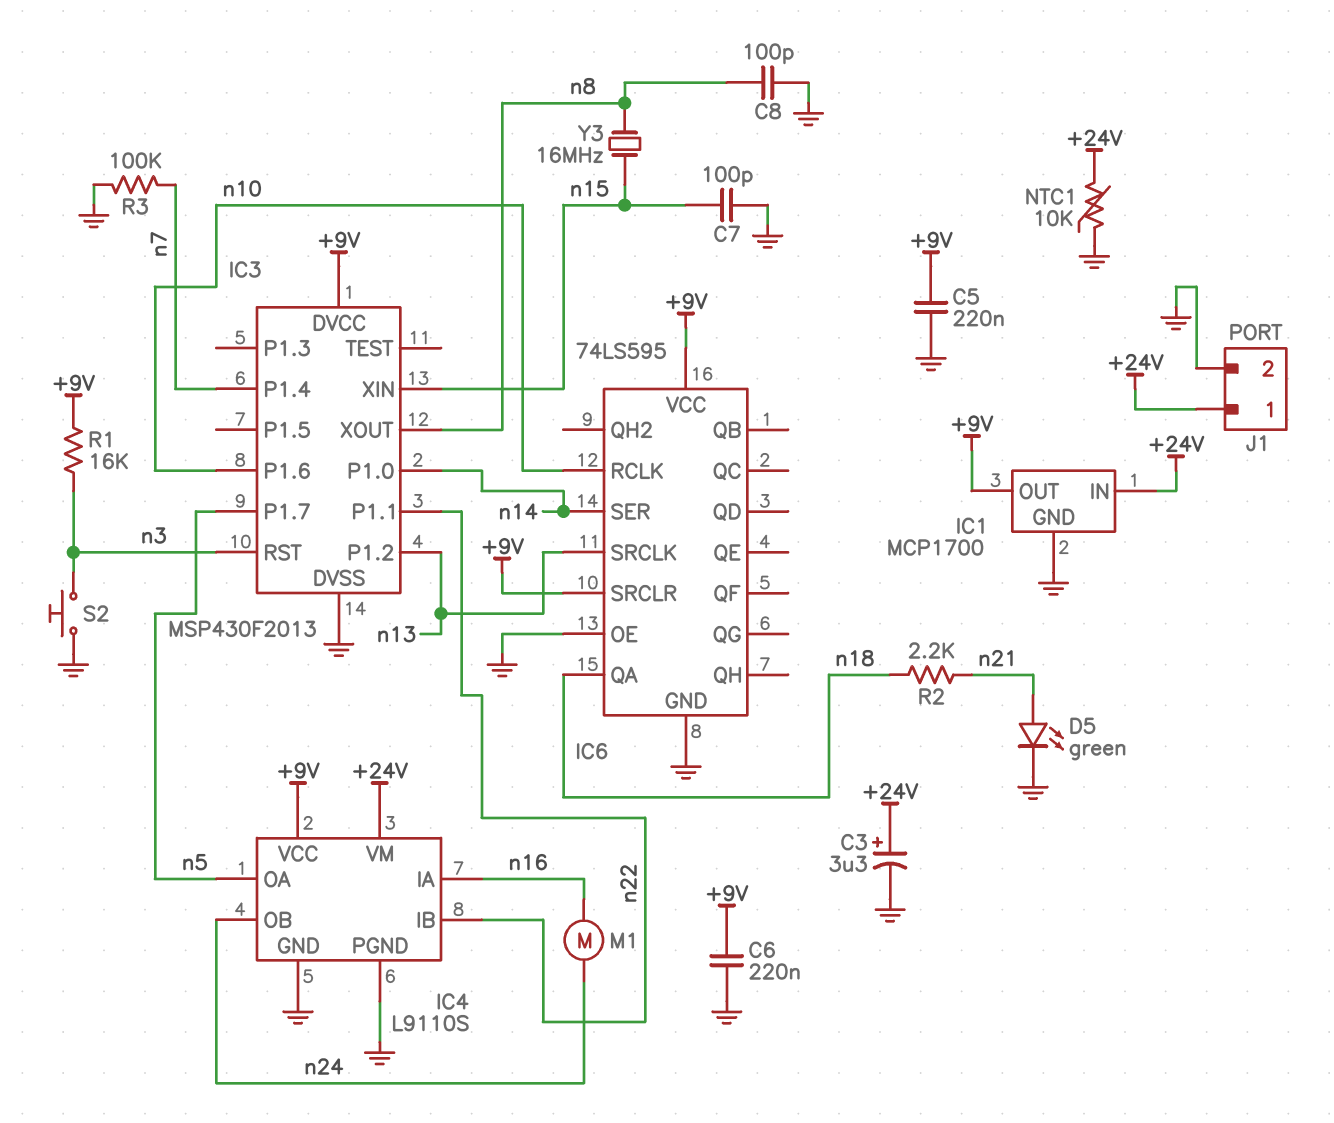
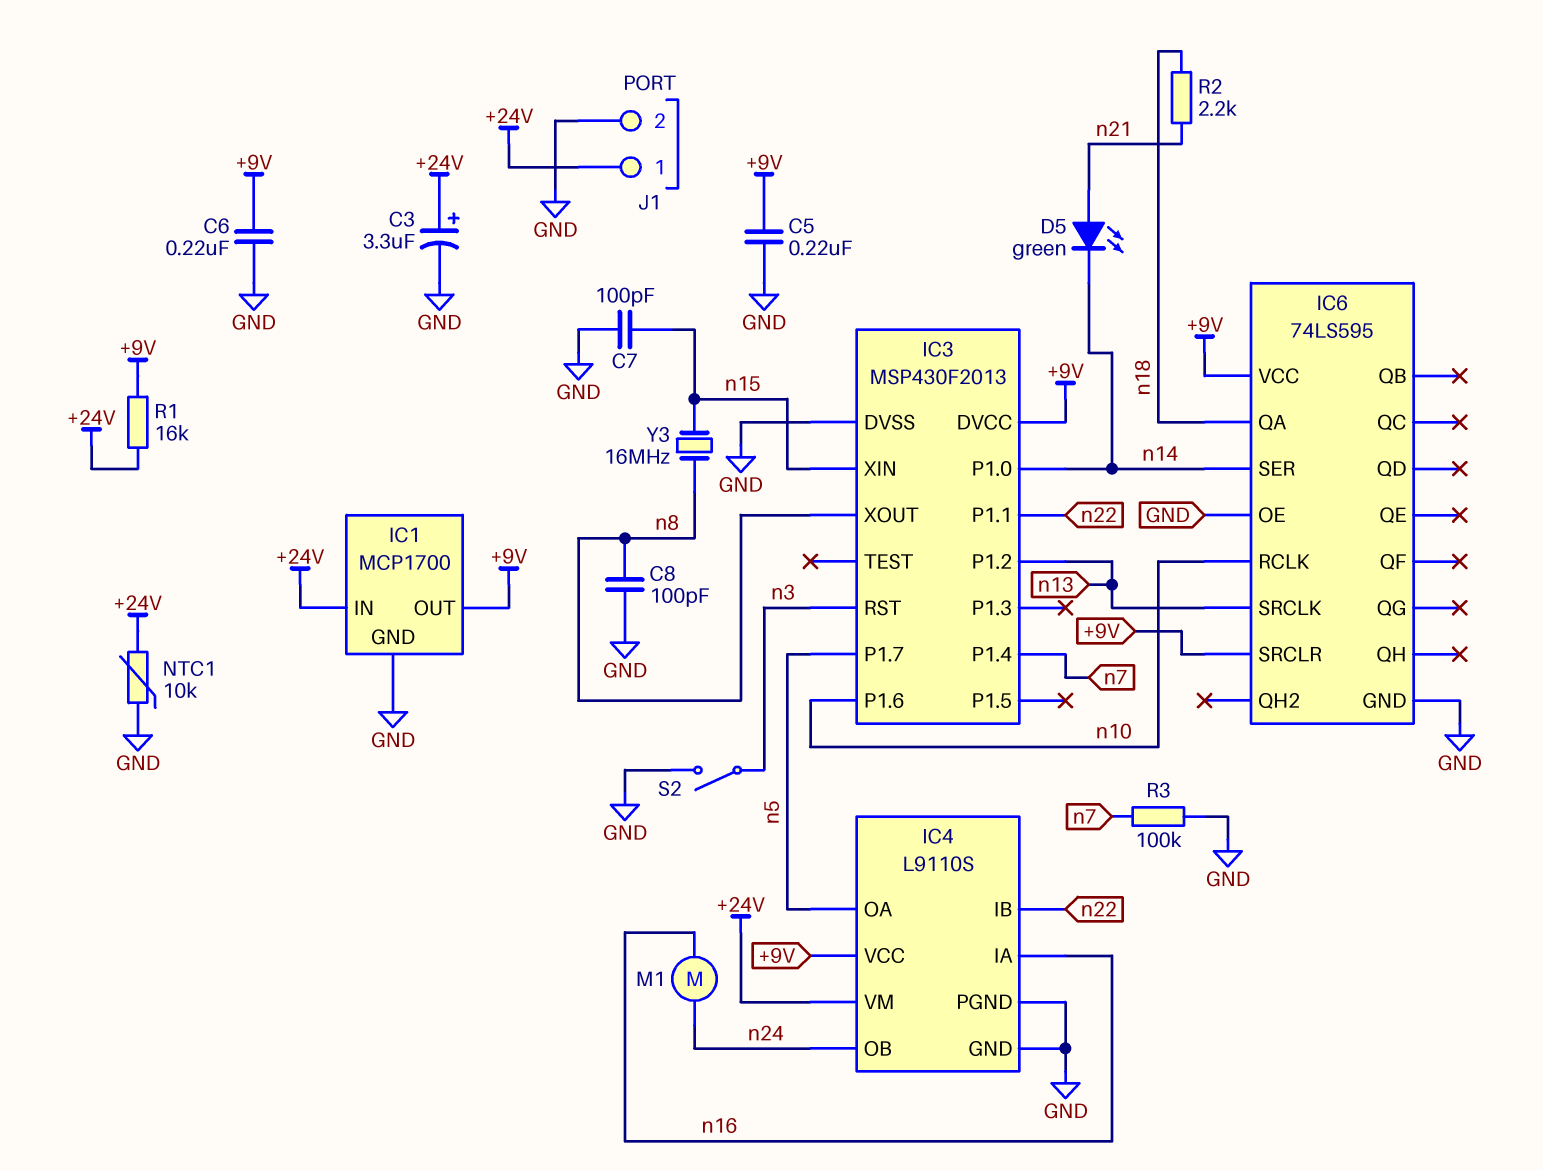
D5: LED green (A n21, K GND) -> LED green (A n21, K n14)
R1: 16k (+9V, n3) -> 16k (+9V, +24V)
S2: button (GND, n3) -> switch (GND, n3)

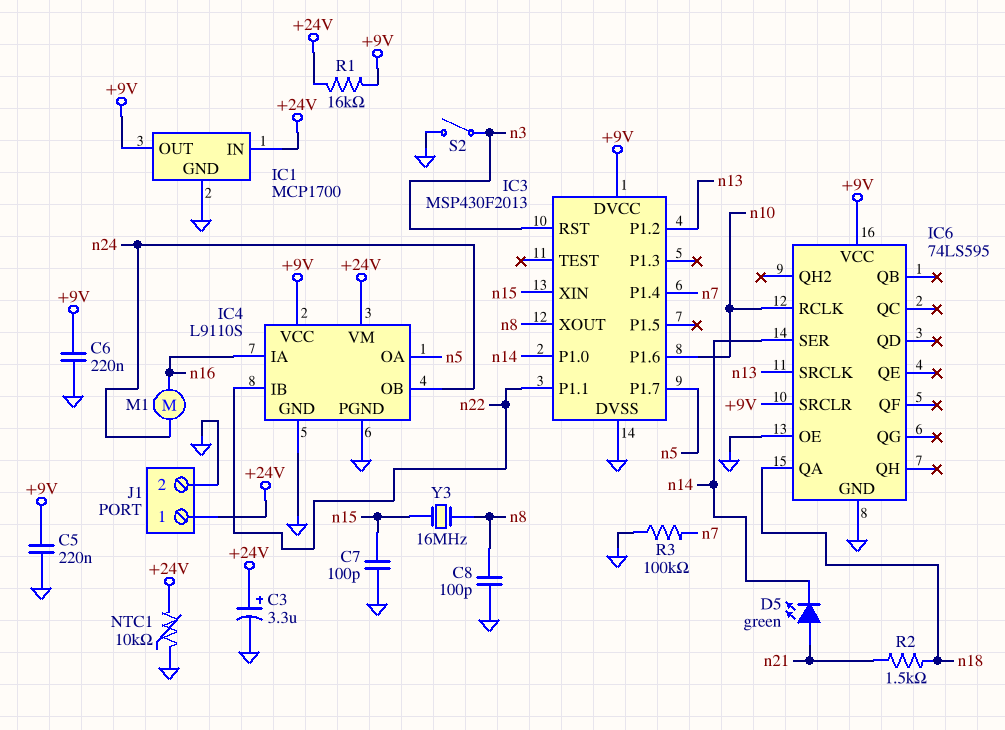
R2: 2.2k (n18, n21) -> 1.5k (n18, n21)

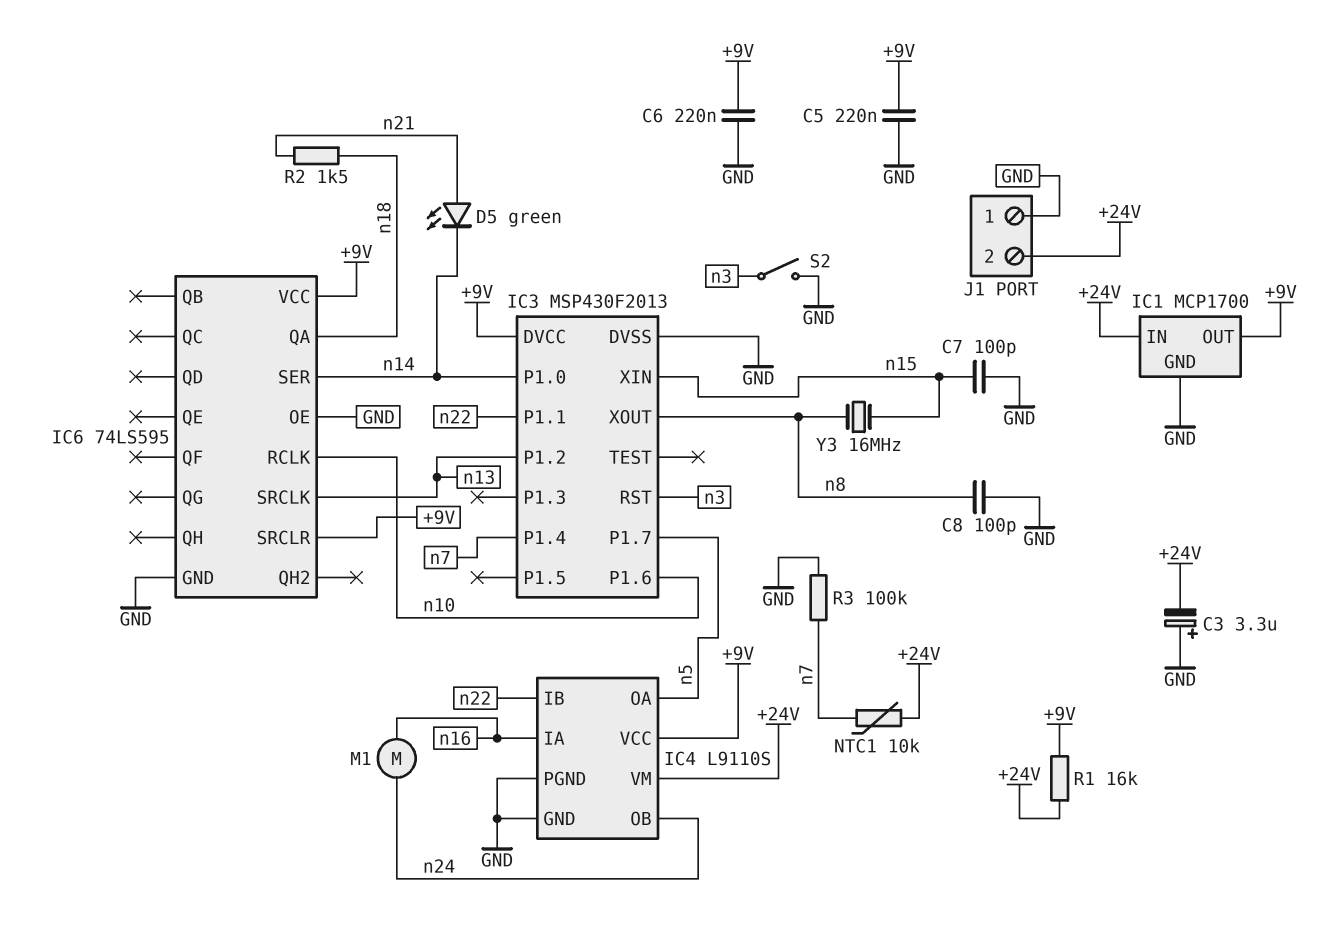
C3: 3.3uF (plus +24V, minus GND) -> 3.3uF (plus GND, minus +24V)
J1 pin 1: +24V -> GND
J1 pin 2: GND -> +24V
NTC1: 10k (+24V, GND) -> 10k (+24V, n7)

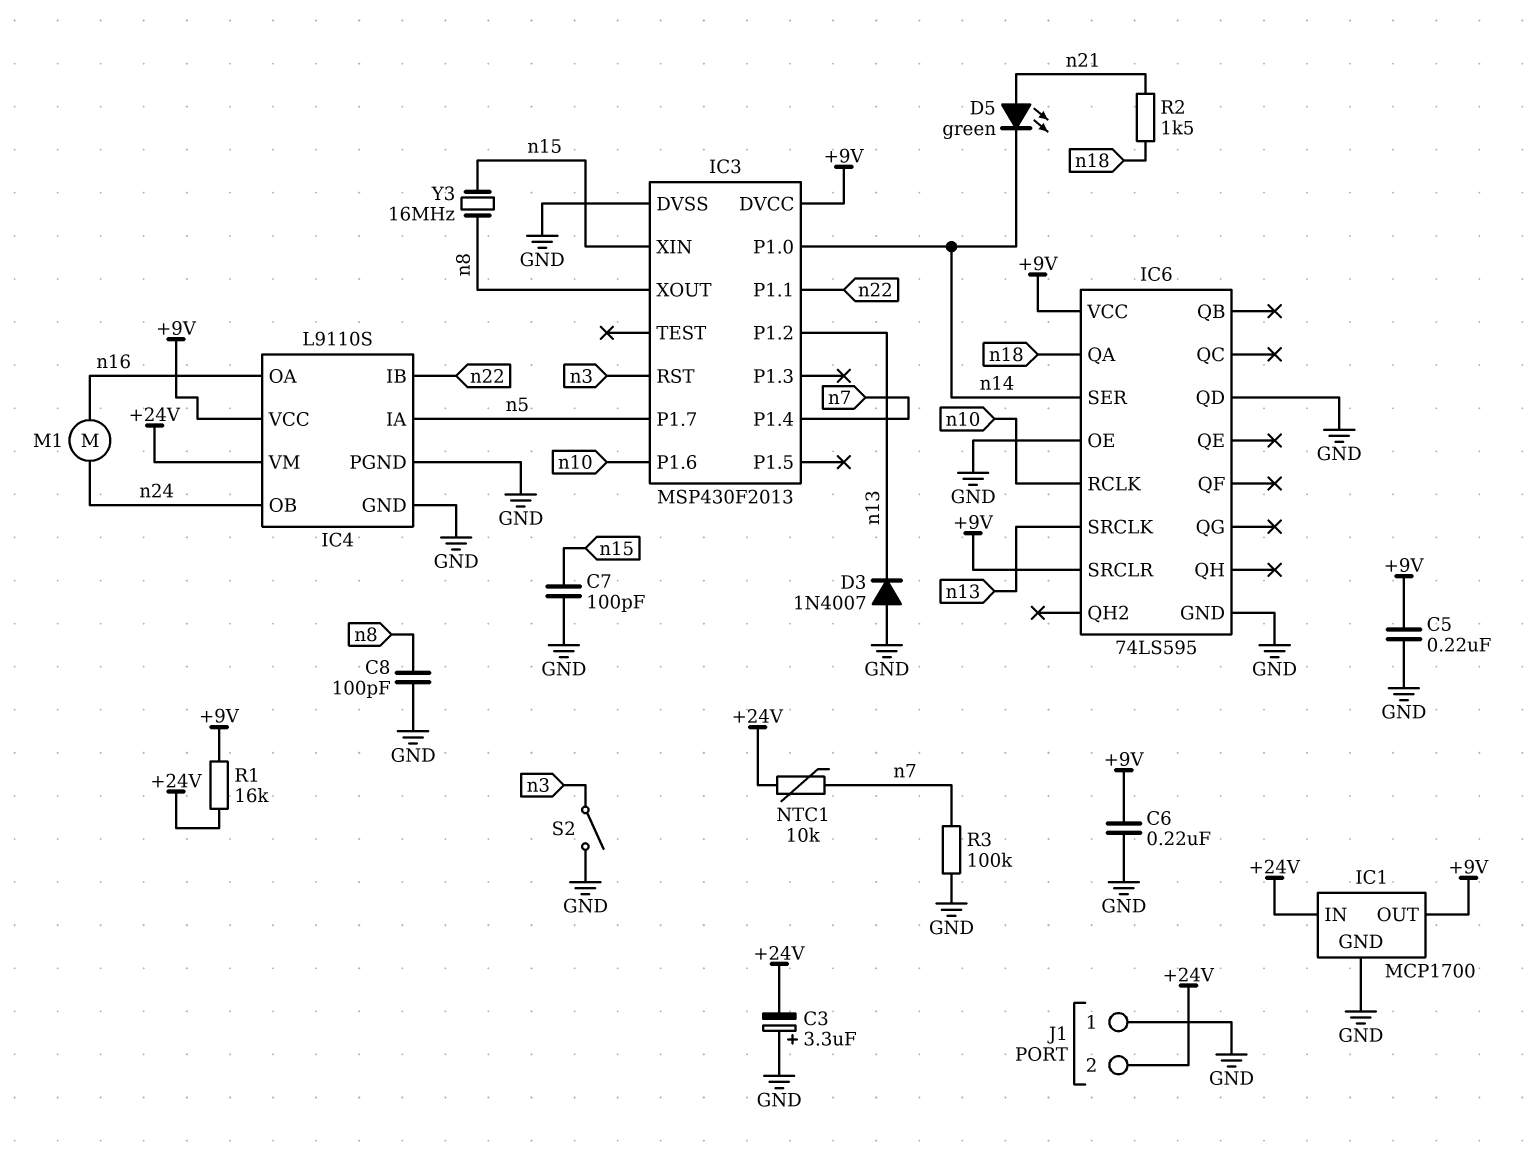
D3: none -> diode 1N4007 (A GND, K n13)
IC4 pin IA: n16 -> n5
IC4 pin OA: n5 -> n16
IC6 pin QD: none -> GND

